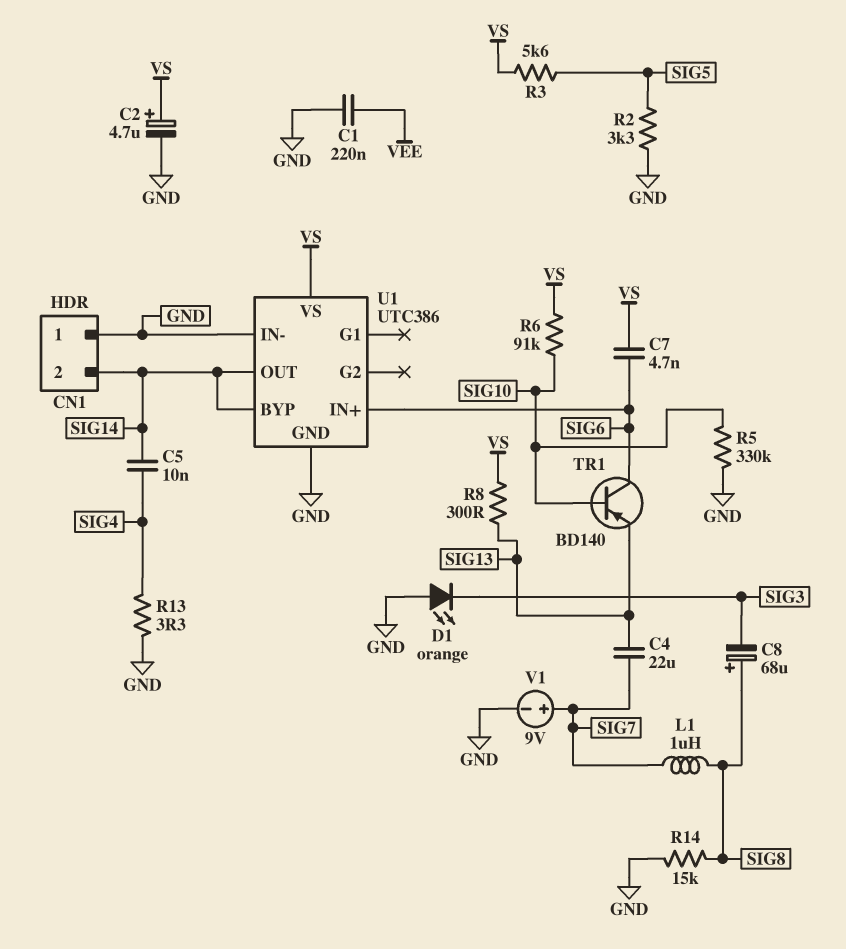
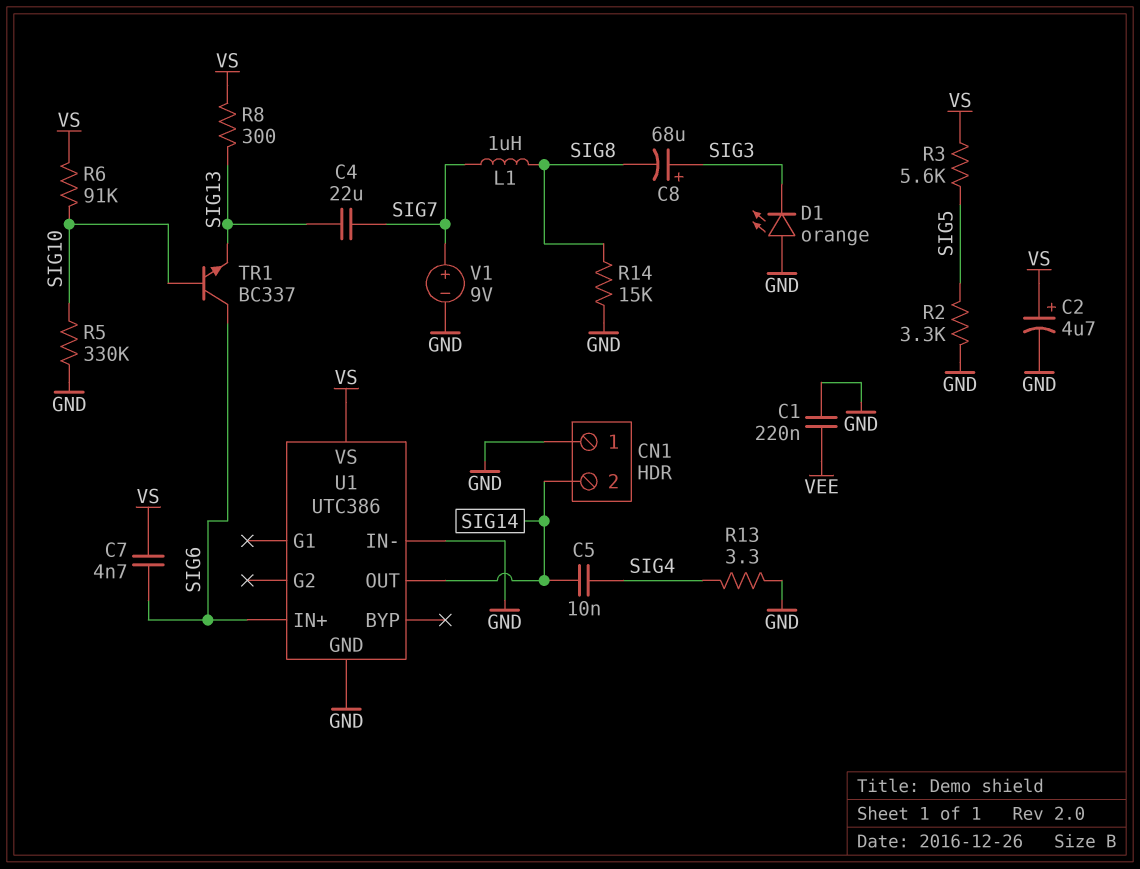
C8: 68uF (plus SIG8, minus SIG3) -> 68uF (plus SIG3, minus SIG8)
TR1: PNP BD140 (B SIG10, C SIG6, E SIG13) -> NPN BC337 (B SIG10, C SIG6, E SIG13)
U1 pin BYP: SIG14 -> none

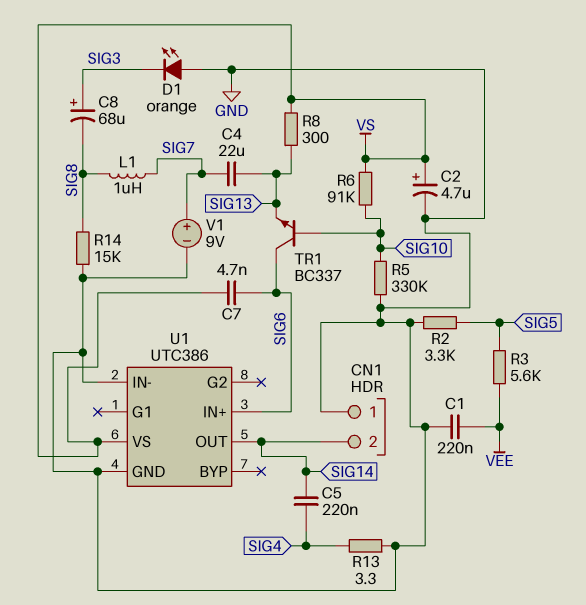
C5: 10nF (SIG4, SIG14) -> 220nF (SIG4, SIG14)
R3: 5.6k (SIG5, VS) -> 5.6k (SIG5, VEE)

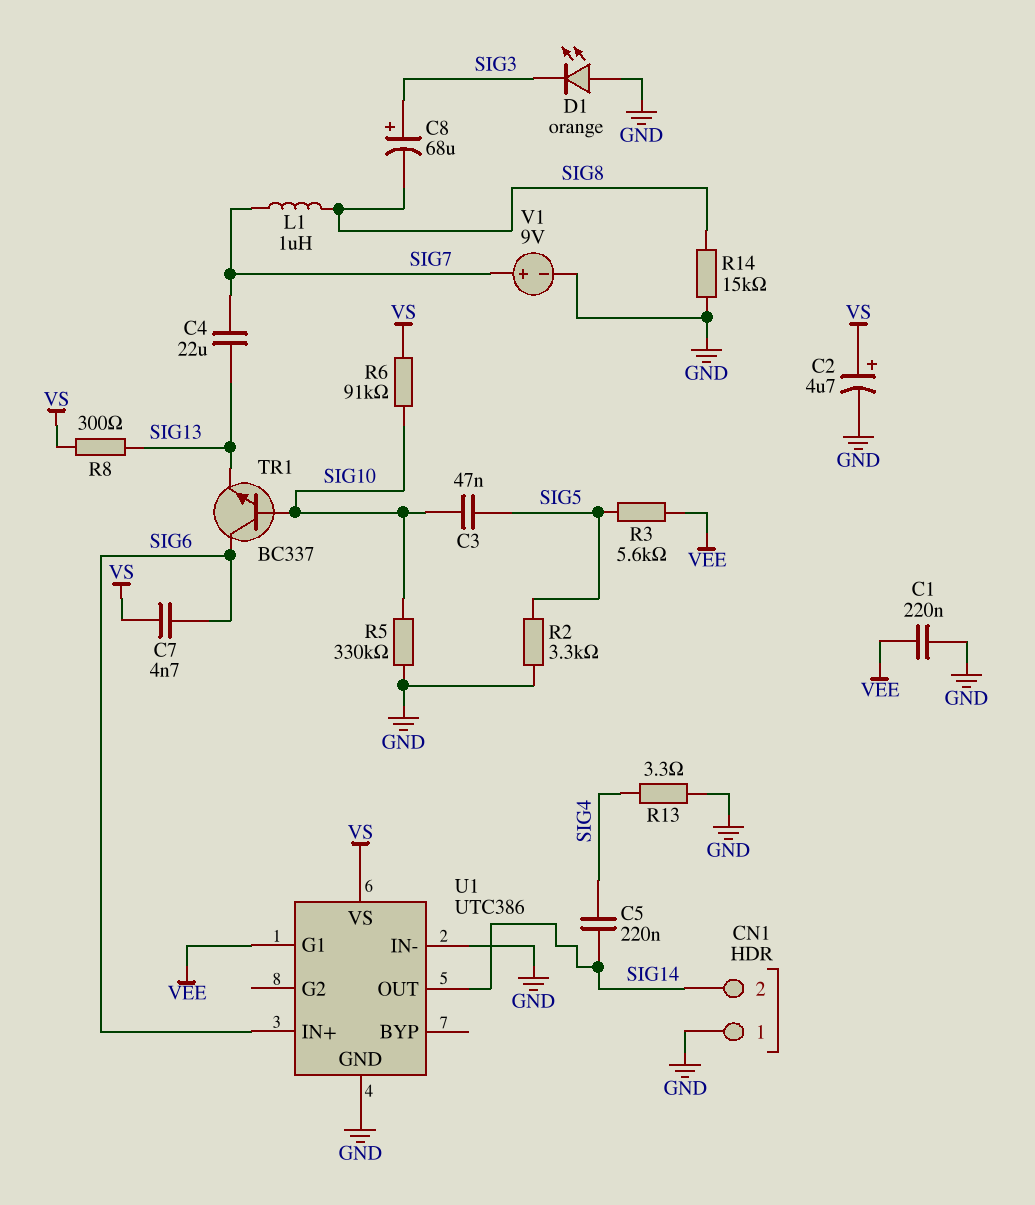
C3: none -> 47nF (SIG5, SIG10)
U1 pin G1: none -> VEE

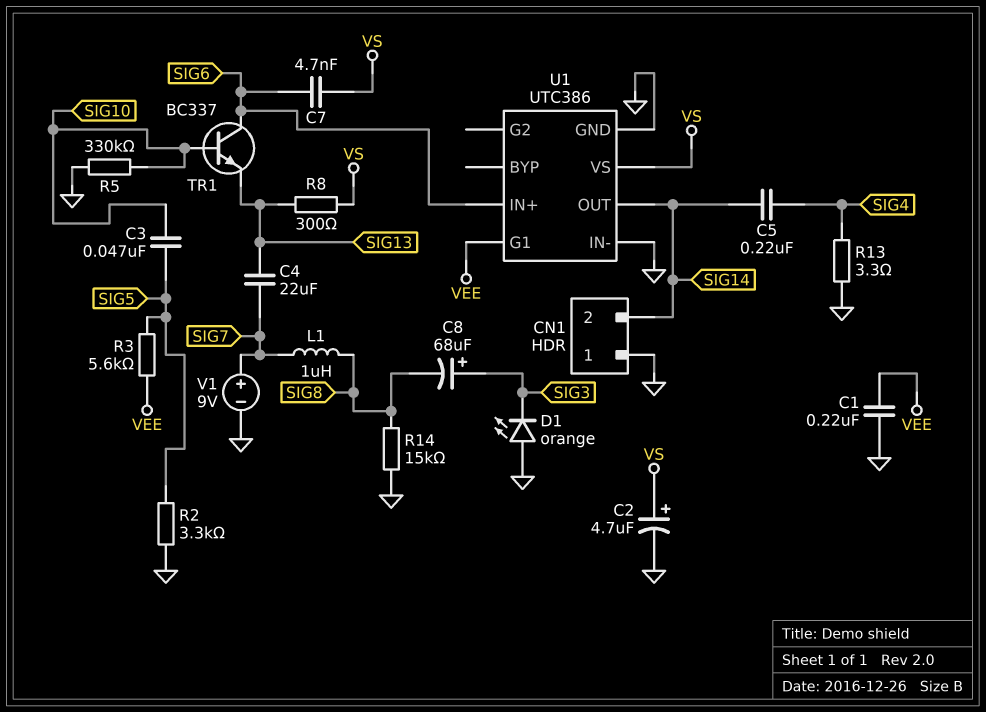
R6: 91k (SIG10, VS) -> none

